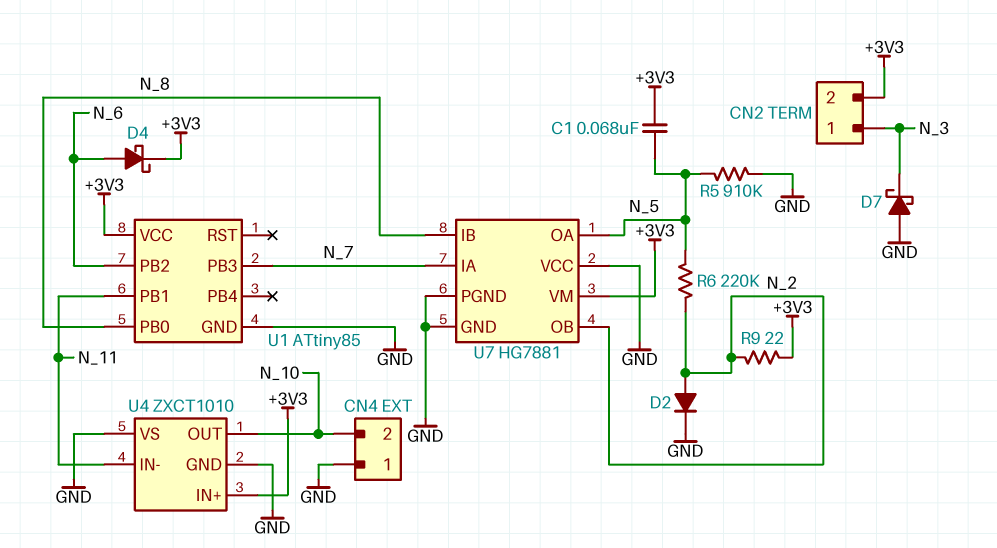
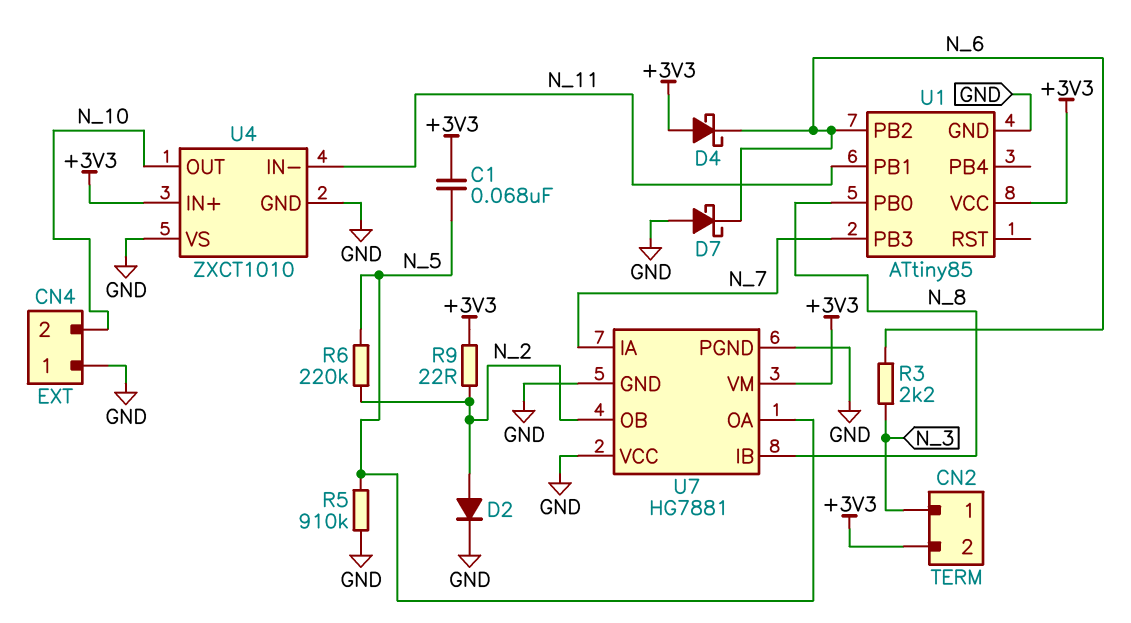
D4: schottky (A N_6, K +3V3) -> schottky (A +3V3, K N_6)
D7: schottky (A GND, K N_3) -> schottky (A GND, K N_6)
R3: none -> 2.2k (N_3, N_6)

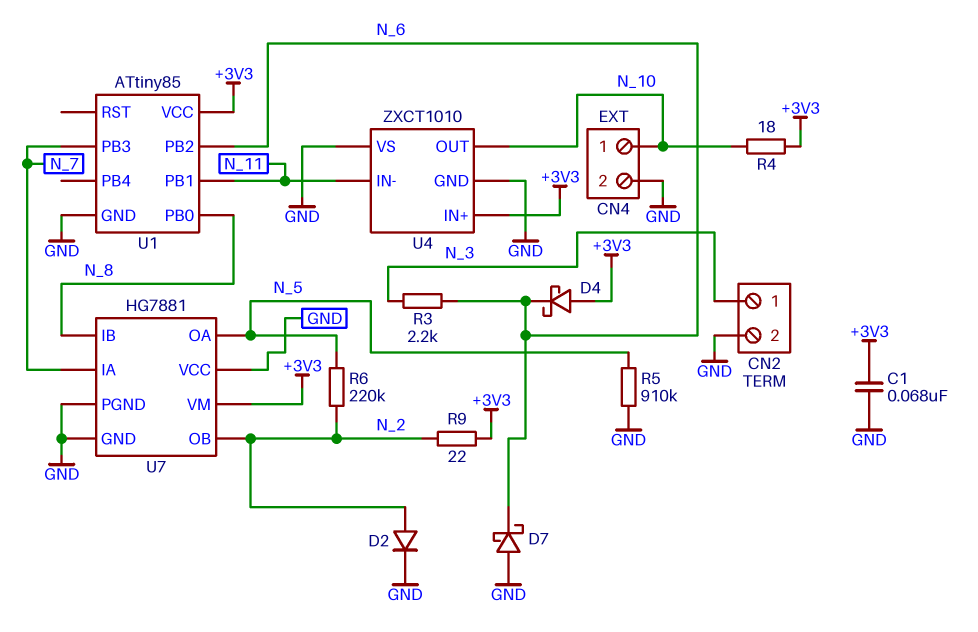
C1: 68nF (+3V3, N_5) -> 68nF (+3V3, GND)
CN2 pin 2: +3V3 -> GND
CN4 pin 1: GND -> N_10
CN4 pin 2: N_10 -> GND
R4: none -> 18 (+3V3, N_10)

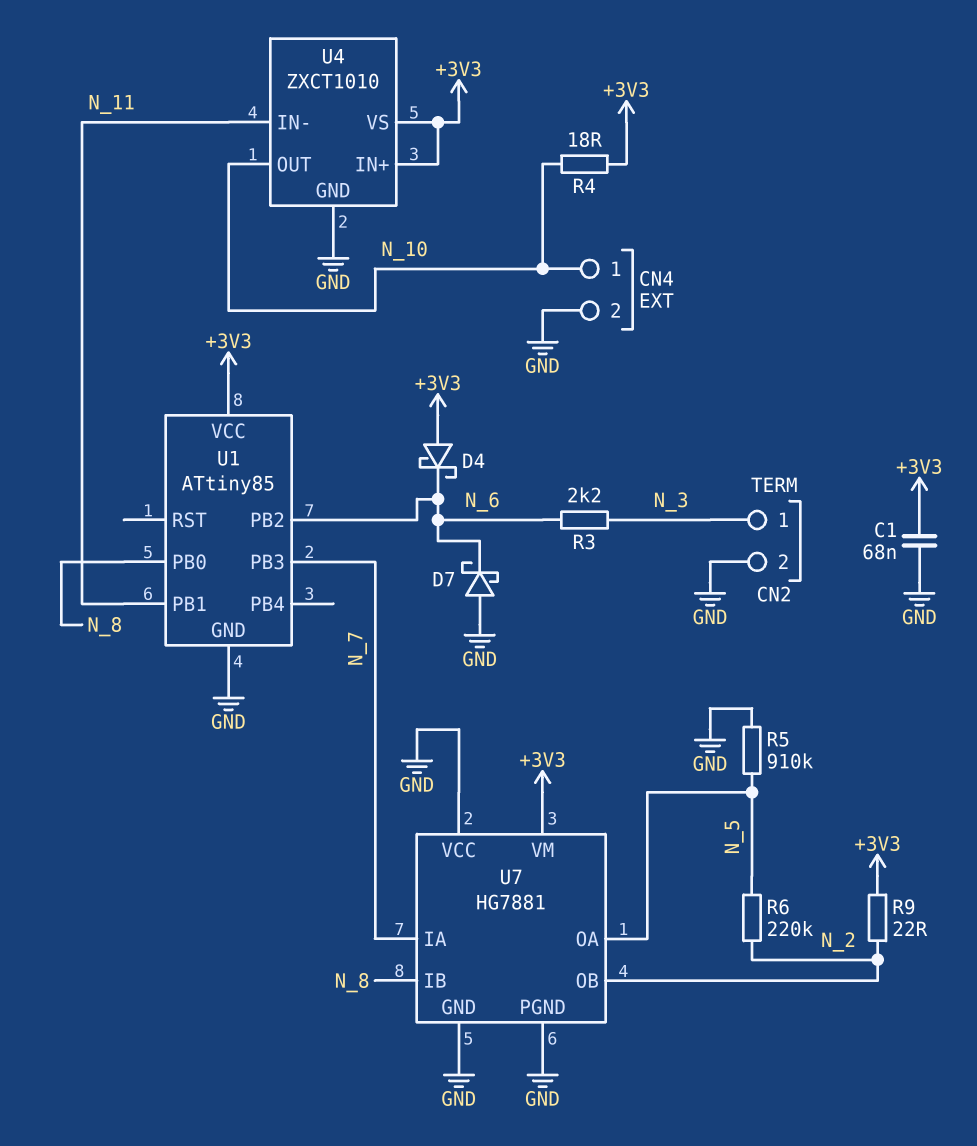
D2: diode (A N_2, K GND) -> none
U4 pin VS: GND -> +3V3

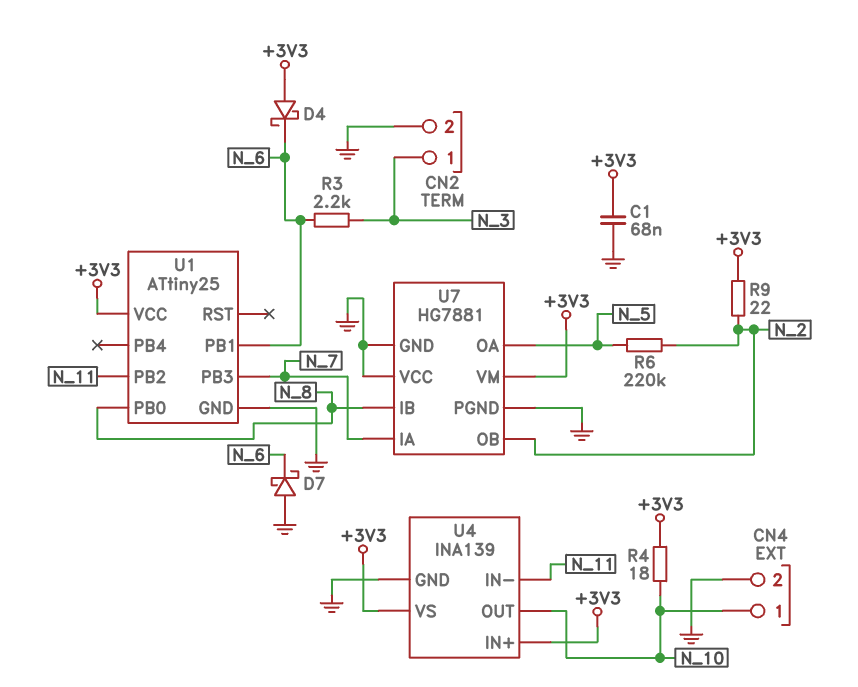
R5: 910k (GND, N_5) -> none
U1: ATtiny85 -> ATtiny25
U1 pin PB1: N_11 -> N_6
U1 pin PB2: N_6 -> N_11
U4: ZXCT1010 -> INA139

